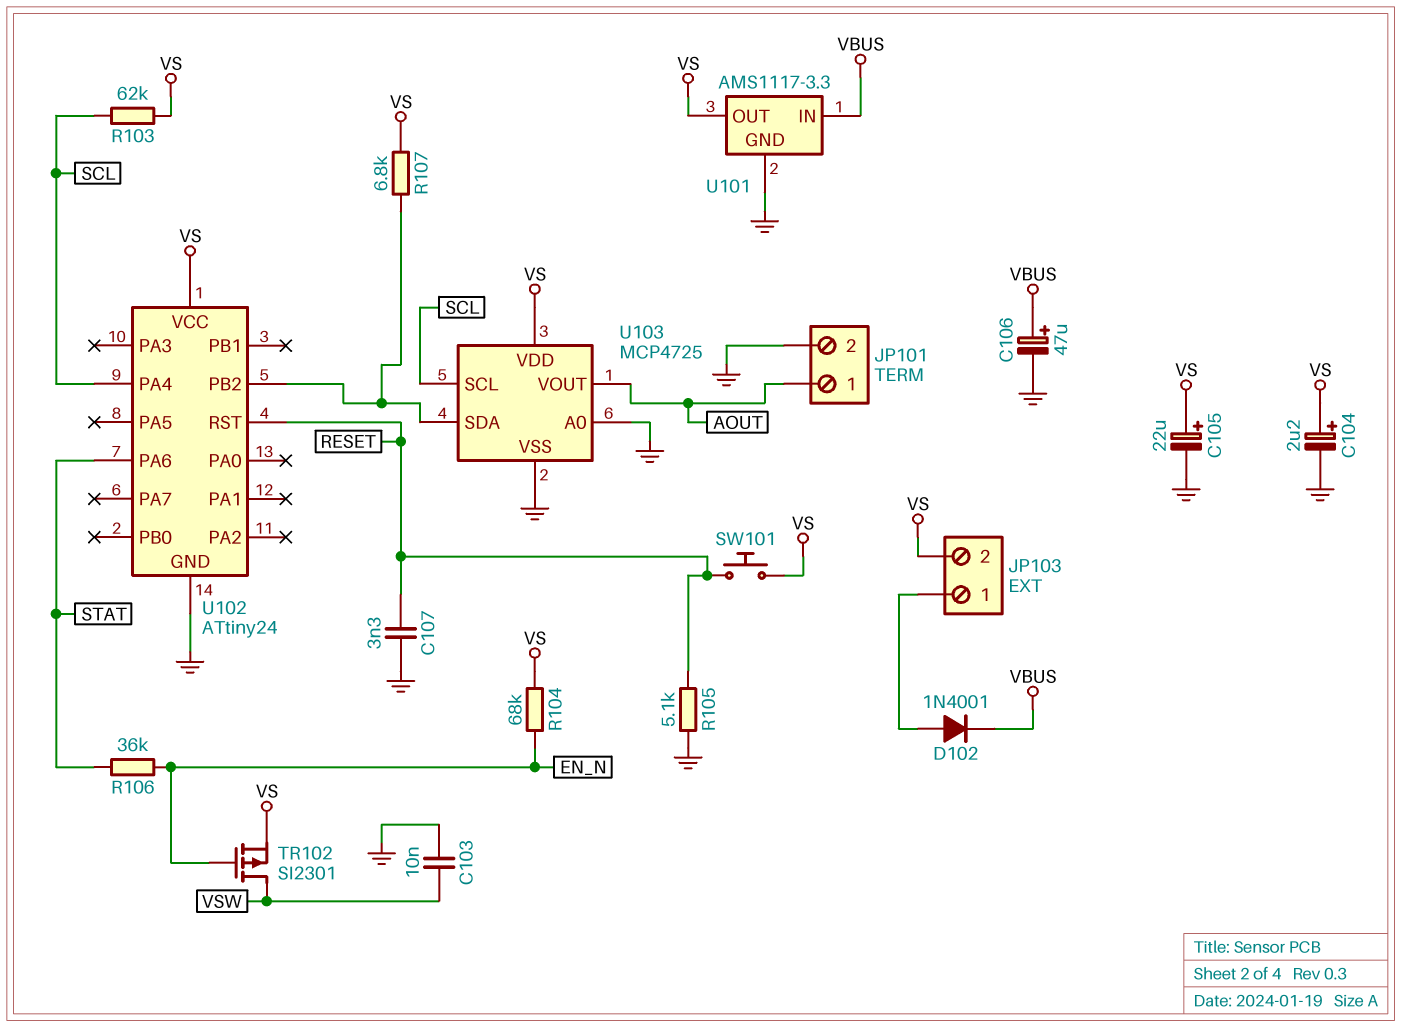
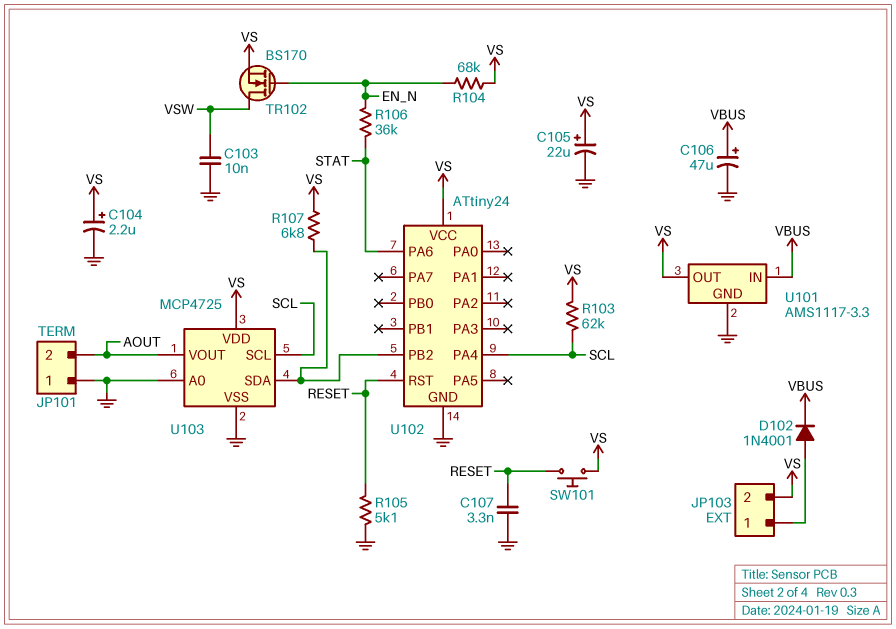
JP101 pin 1: AOUT -> GND
JP101 pin 2: GND -> AOUT
TR102: PMOS SI2301 (G EN_N, D VSW, S VS) -> NMOS BS170 (G EN_N, D VSW, S VS)

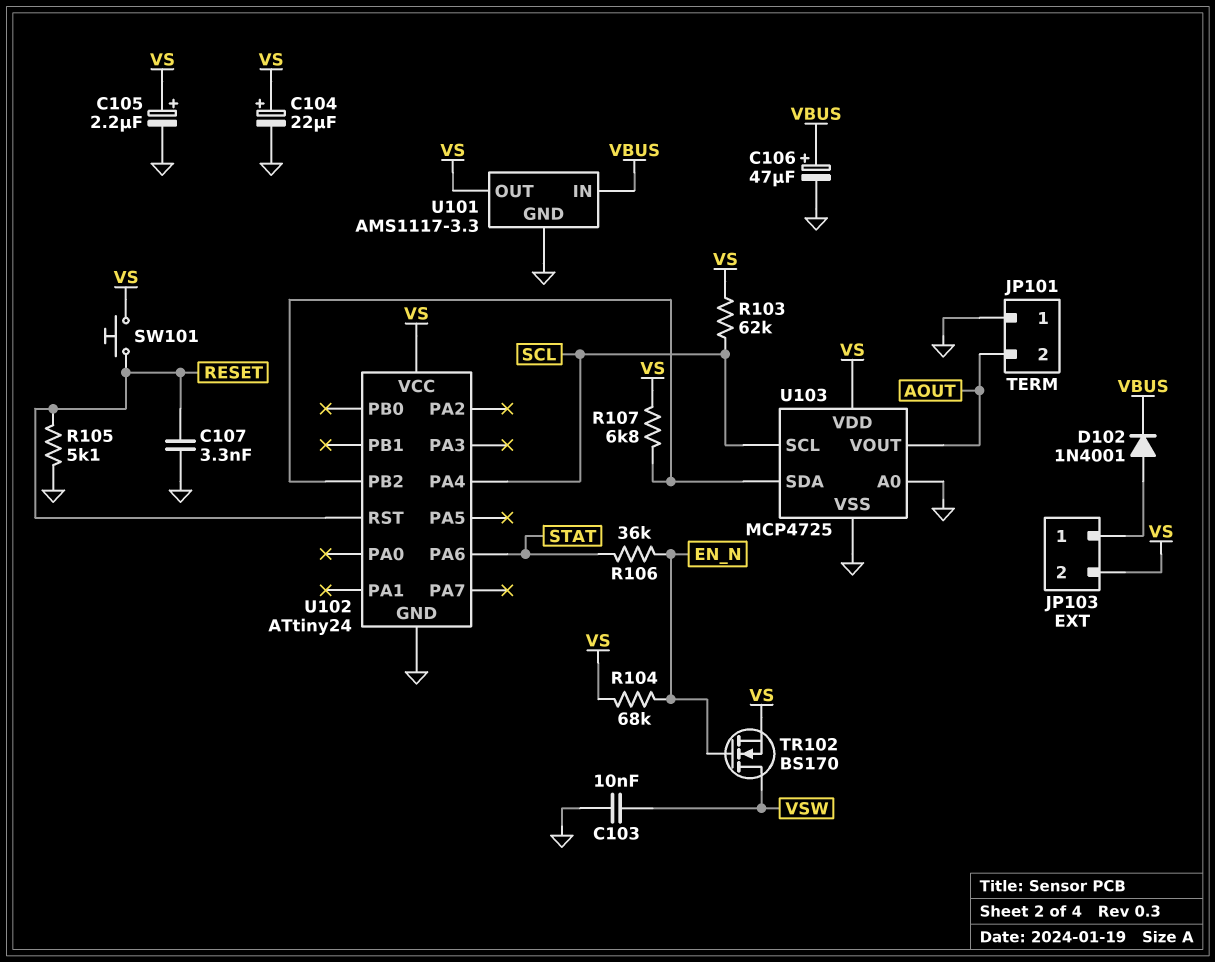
C104: 2.2uF (plus VS, minus GND) -> 22uF (plus VS, minus GND)
C105: 22uF (plus VS, minus GND) -> 2.2uF (plus VS, minus GND)

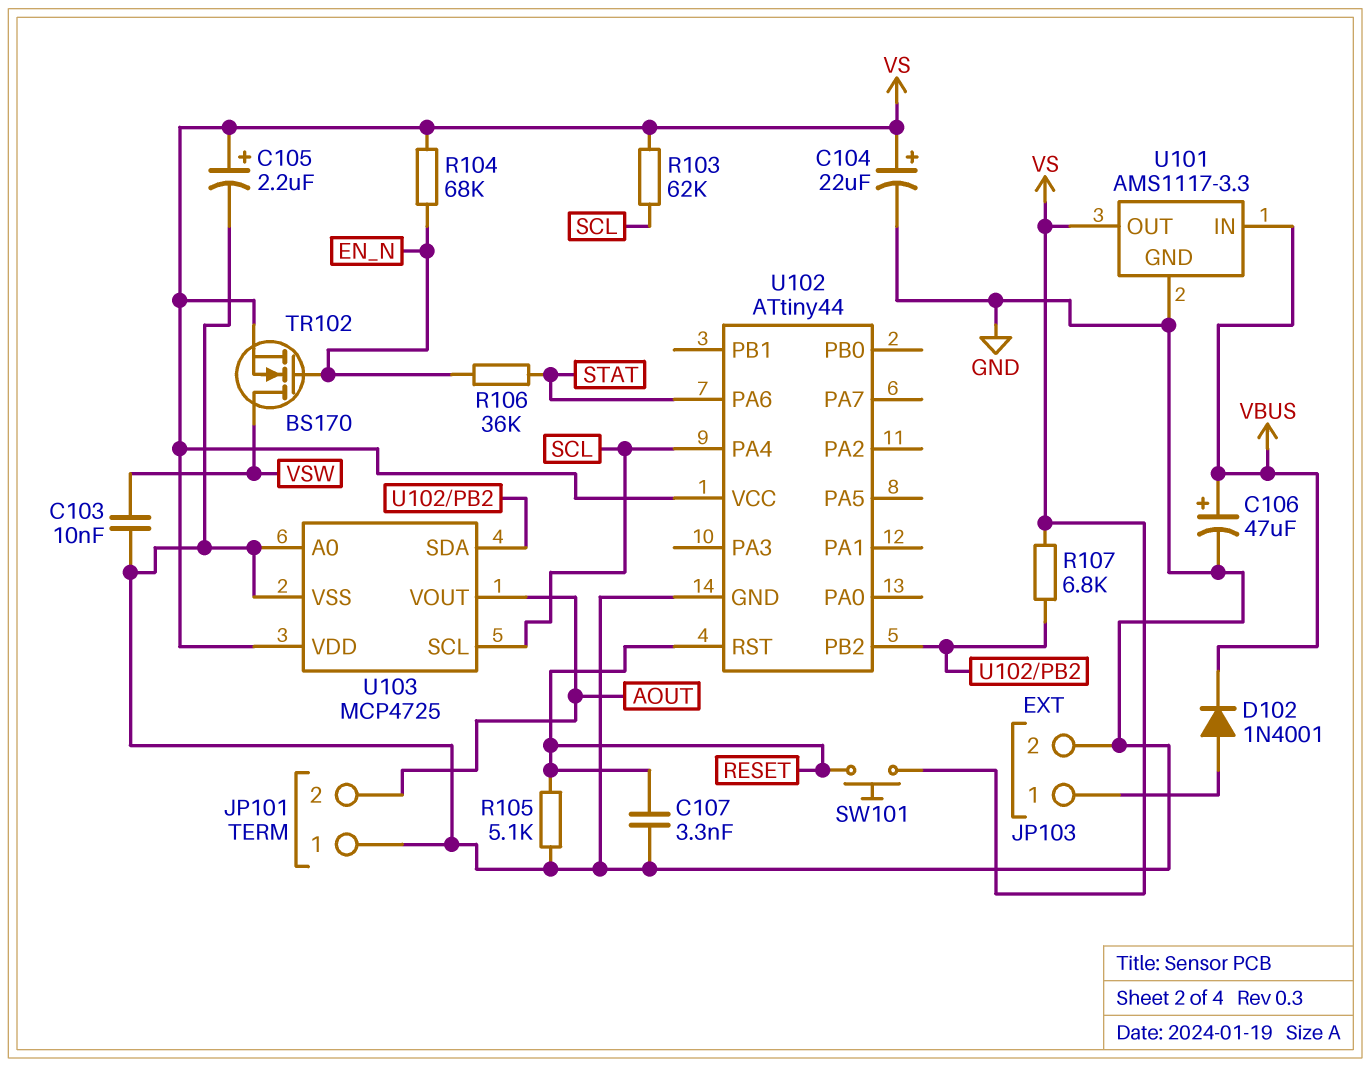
JP103 pin 2: VS -> GND
U102: ATtiny24 -> ATtiny44

